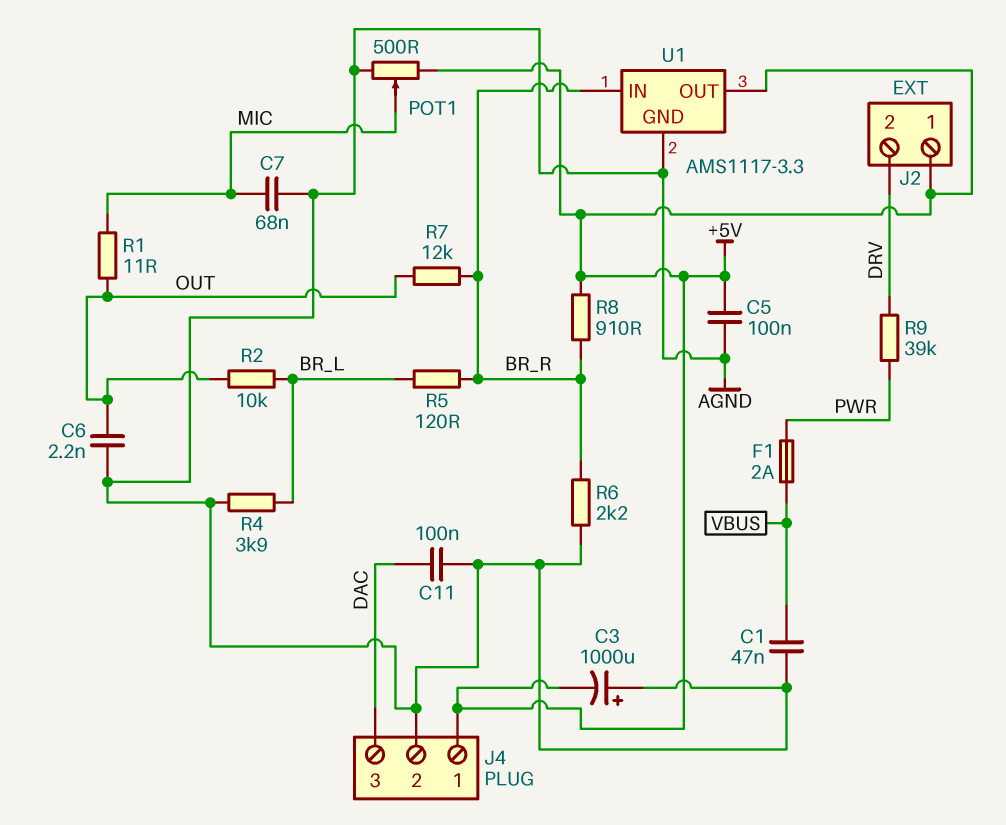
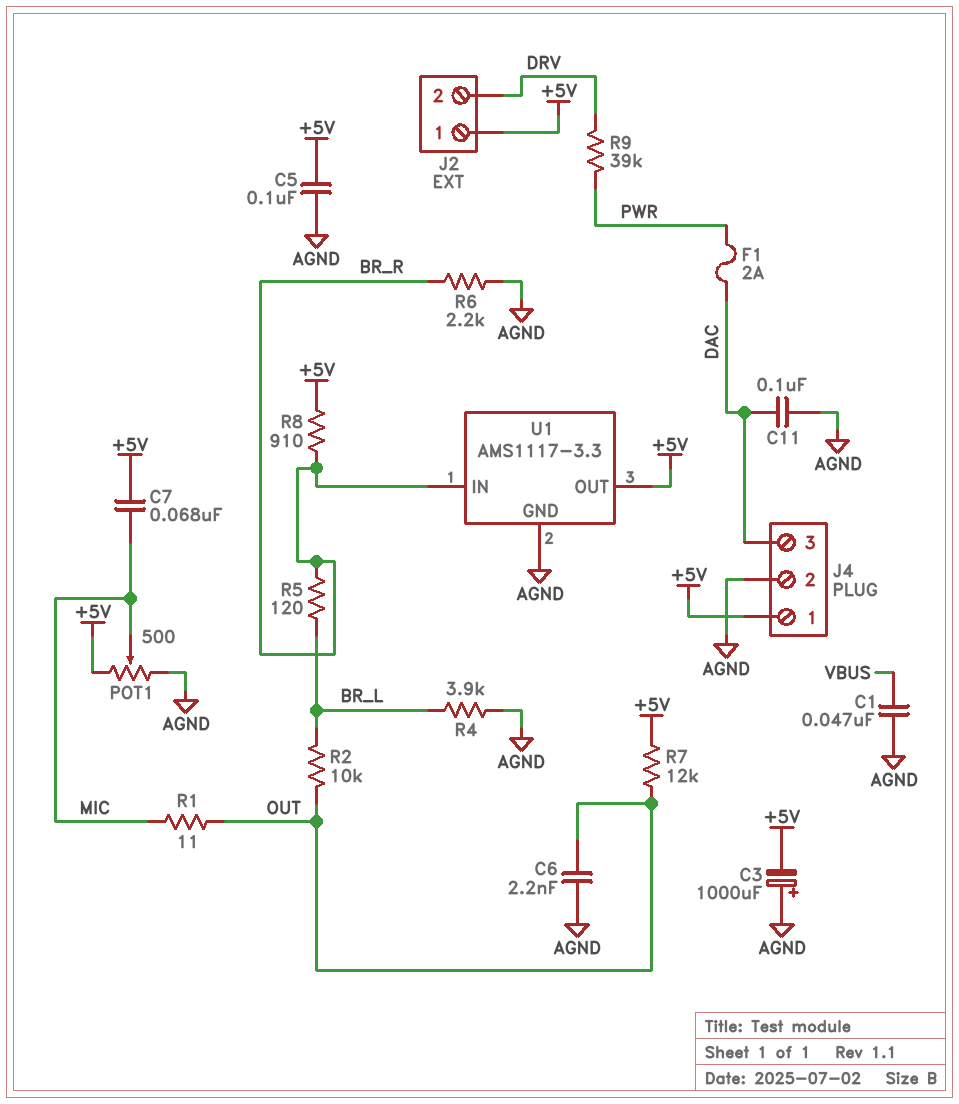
C7: 68nF (AGND, MIC) -> 68nF (+5V, MIC)
F1: 2A (PWR, VBUS) -> 2A (DAC, PWR)
R7: 12k (BR_R, OUT) -> 12k (+5V, OUT)

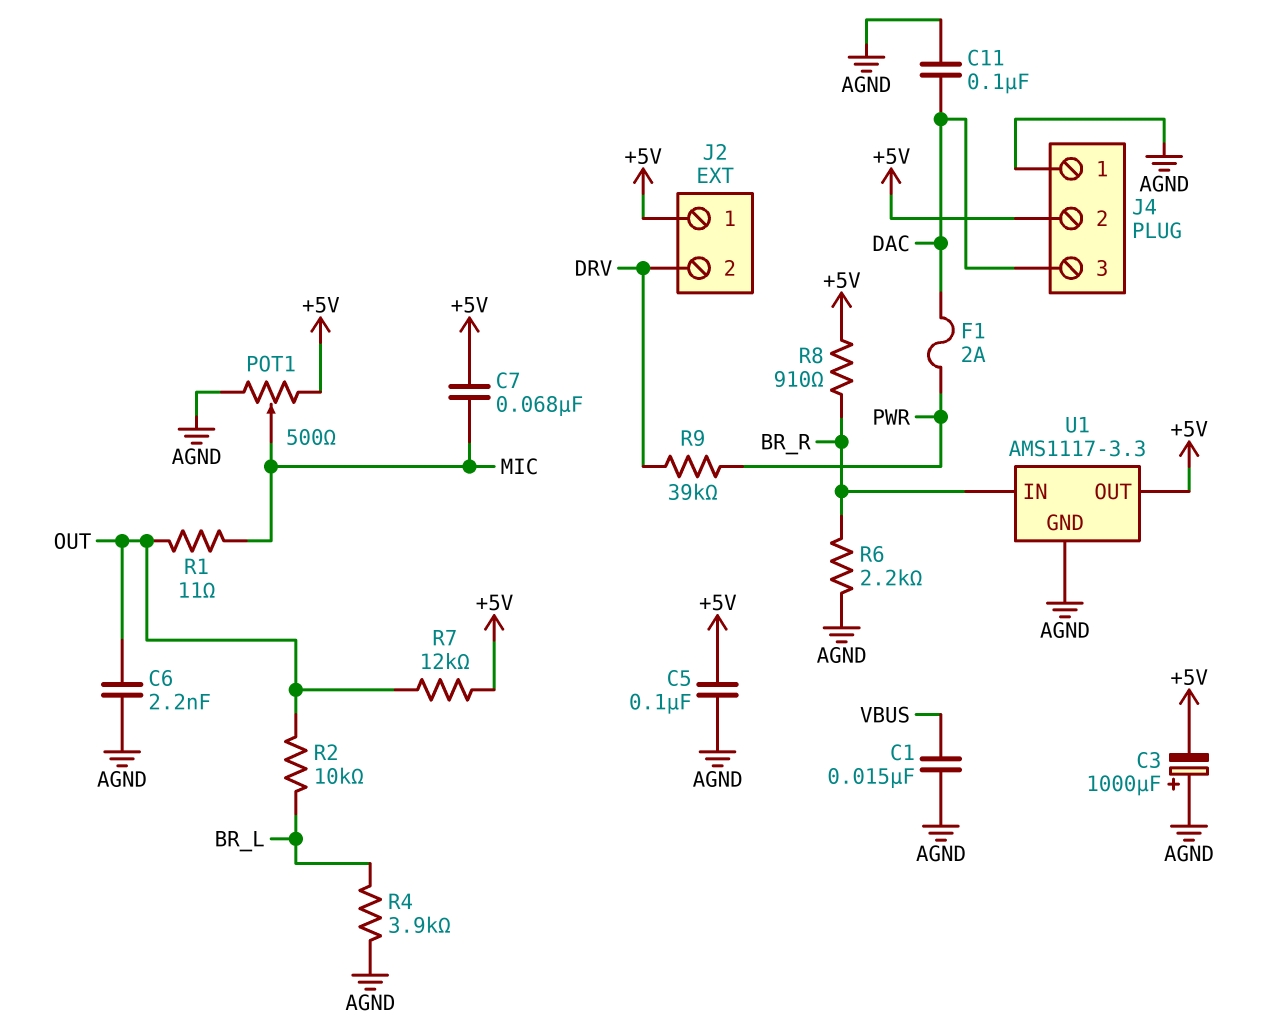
C1: 47nF (AGND, VBUS) -> 15nF (AGND, VBUS)
J4 pin 1: +5V -> AGND
J4 pin 2: AGND -> +5V
R5: 120 (BR_L, BR_R) -> none

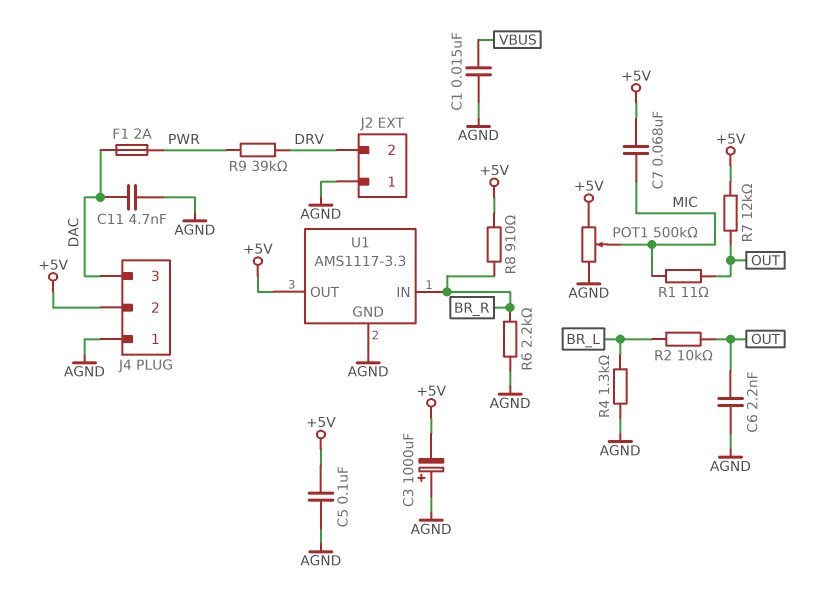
C11: 100nF (AGND, DAC) -> 4.7nF (AGND, DAC)
J2 pin 1: +5V -> AGND
POT1: 500 (+5V, AGND, wiper MIC) -> 500k (+5V, AGND, wiper MIC)
R4: 3.9k (AGND, BR_L) -> 1.3k (AGND, BR_L)

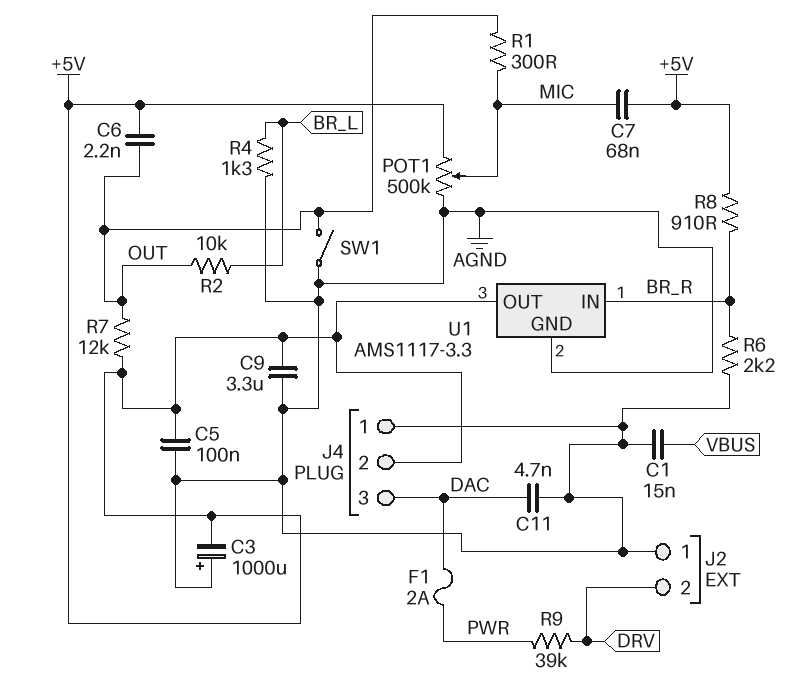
C6: 2.2nF (AGND, OUT) -> 2.2nF (+5V, OUT)
C9: none -> 3.3uF (+5V, AGND)
R1: 11 (MIC, OUT) -> 300 (MIC, OUT)
SW1: none -> switch (AGND, OUT)

